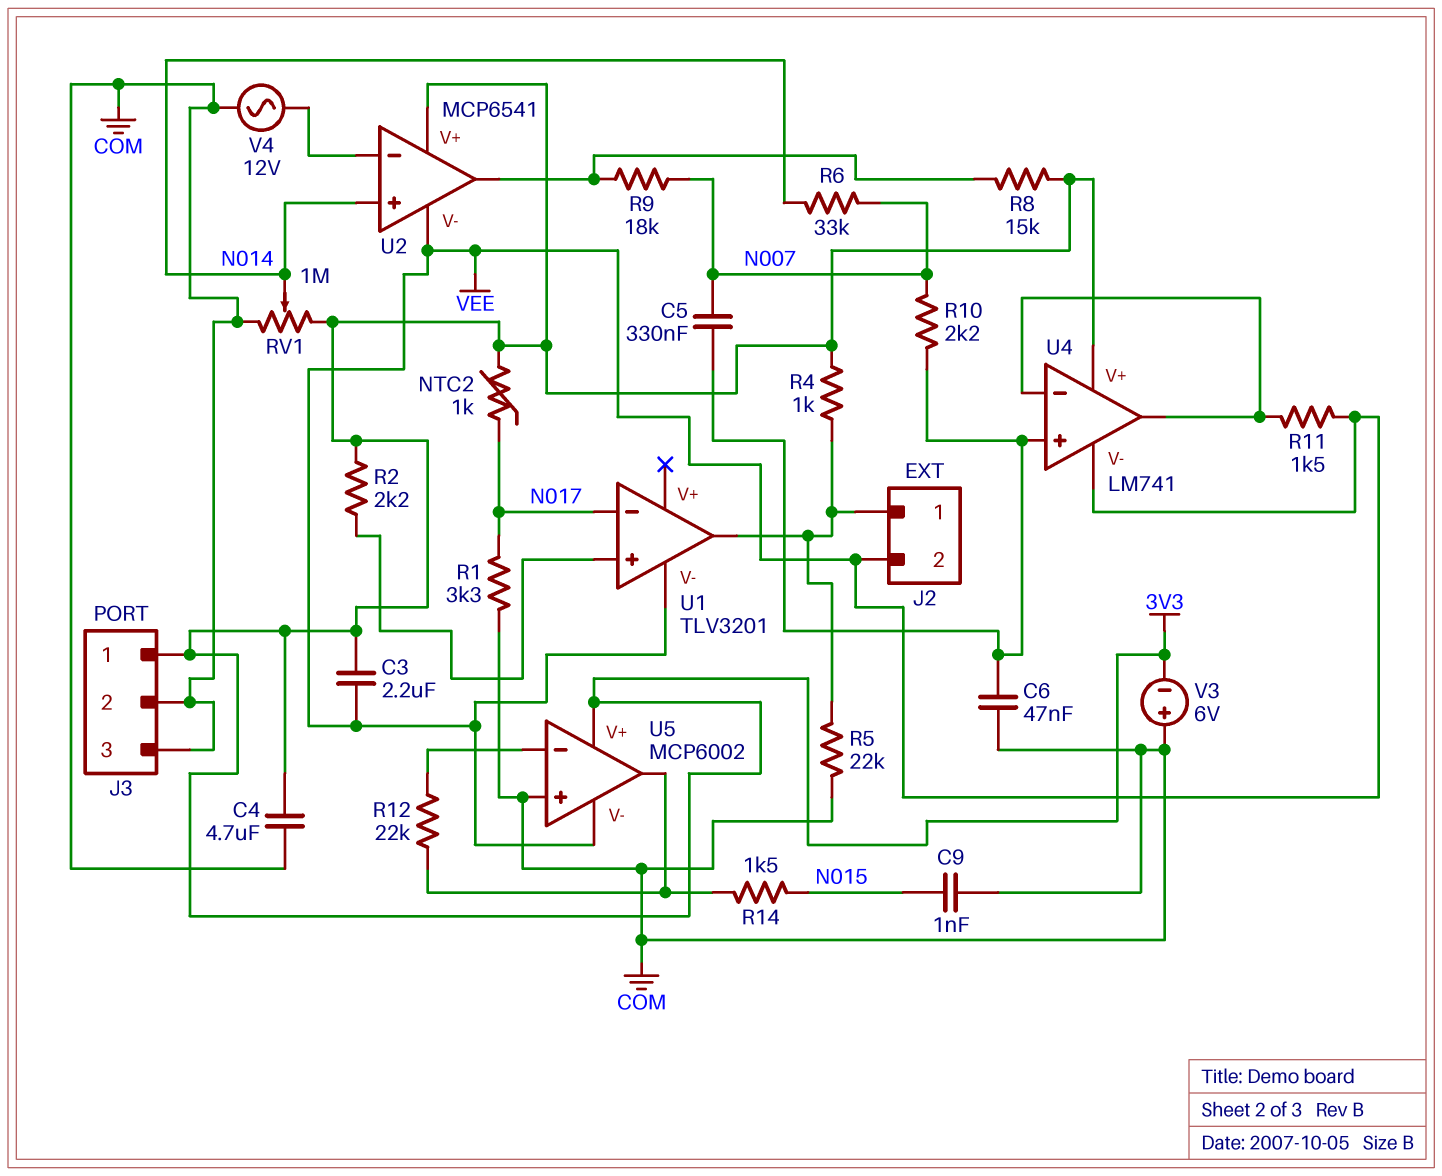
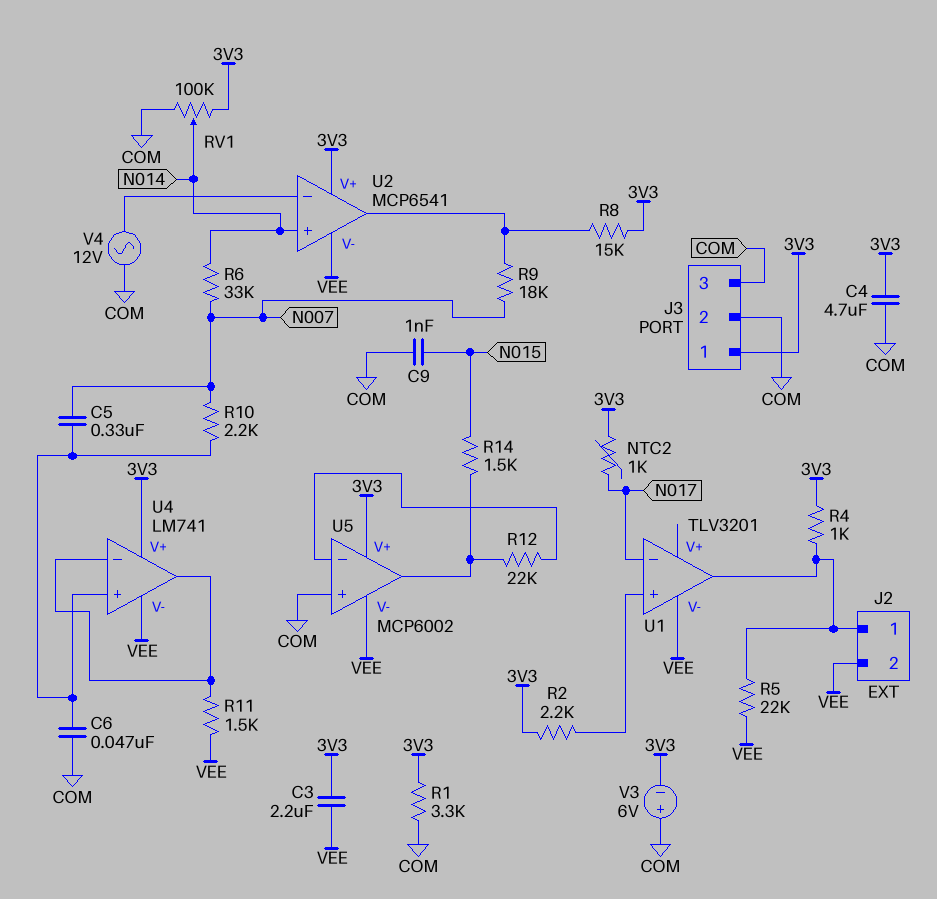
R1: 3.3k (COM, N017) -> 3.3k (3V3, COM)
R5: 22k (COM, J2/1) -> 22k (J2/1, VEE)
RV1: 1M (3V3, COM, wiper N014) -> 100k (3V3, COM, wiper N014)

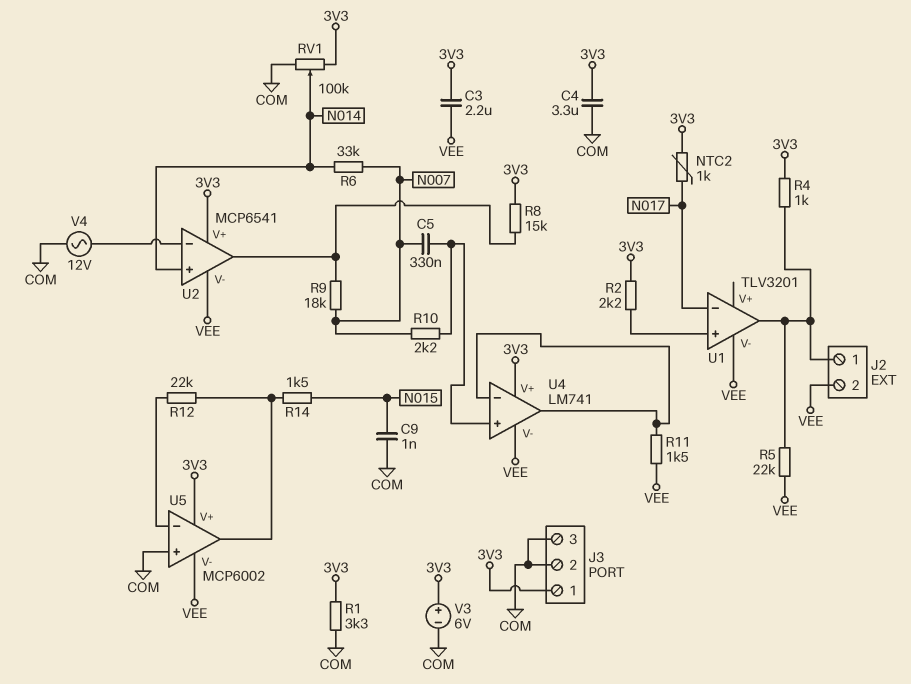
C4: 4.7uF (3V3, COM) -> 3.3uF (3V3, COM)
C6: 47nF (COM, U4/in+) -> none
V3: 6V (plus COM, minus 3V3) -> 6V (plus 3V3, minus COM)

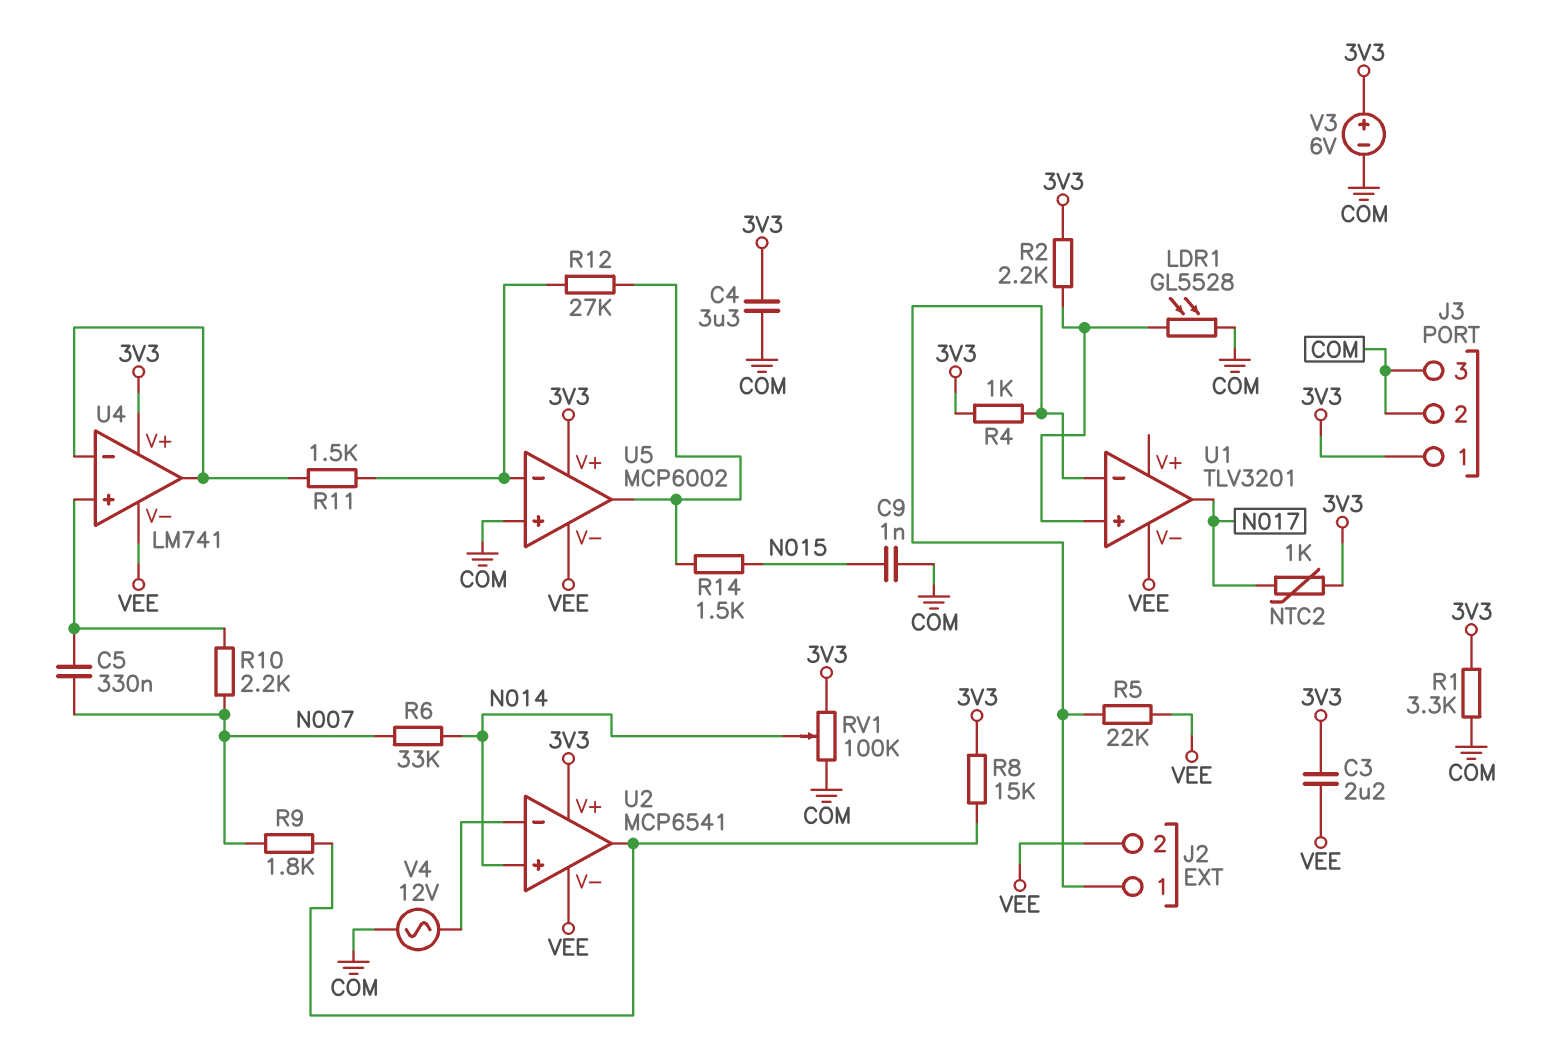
LDR1: none -> GL5528 (COM, U1/in+)
R9: 18k (N007, U2/out) -> 1.8k (N007, U2/out)
R11: 1.5k (U4/in-, VEE) -> 1.5k (U4/in-, U5/in-)
R12: 22k (U5/in-, U5/out) -> 27k (U5/in-, U5/out)
U1 pin in-: N017 -> J2/1
U1 pin out: J2/1 -> N017

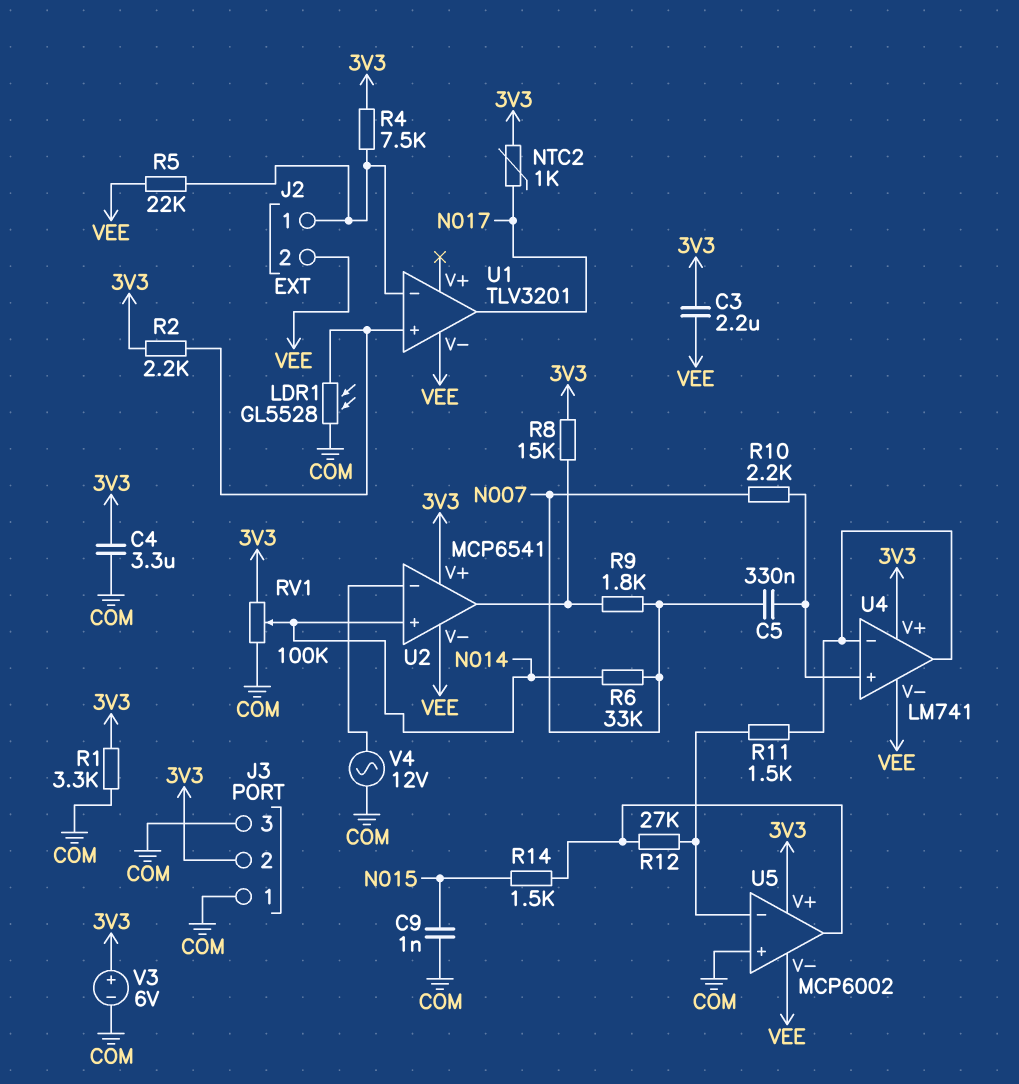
J3 pin 1: 3V3 -> COM
J3 pin 2: COM -> 3V3
R4: 1k (3V3, J2/1) -> 7.5k (3V3, J2/1)

